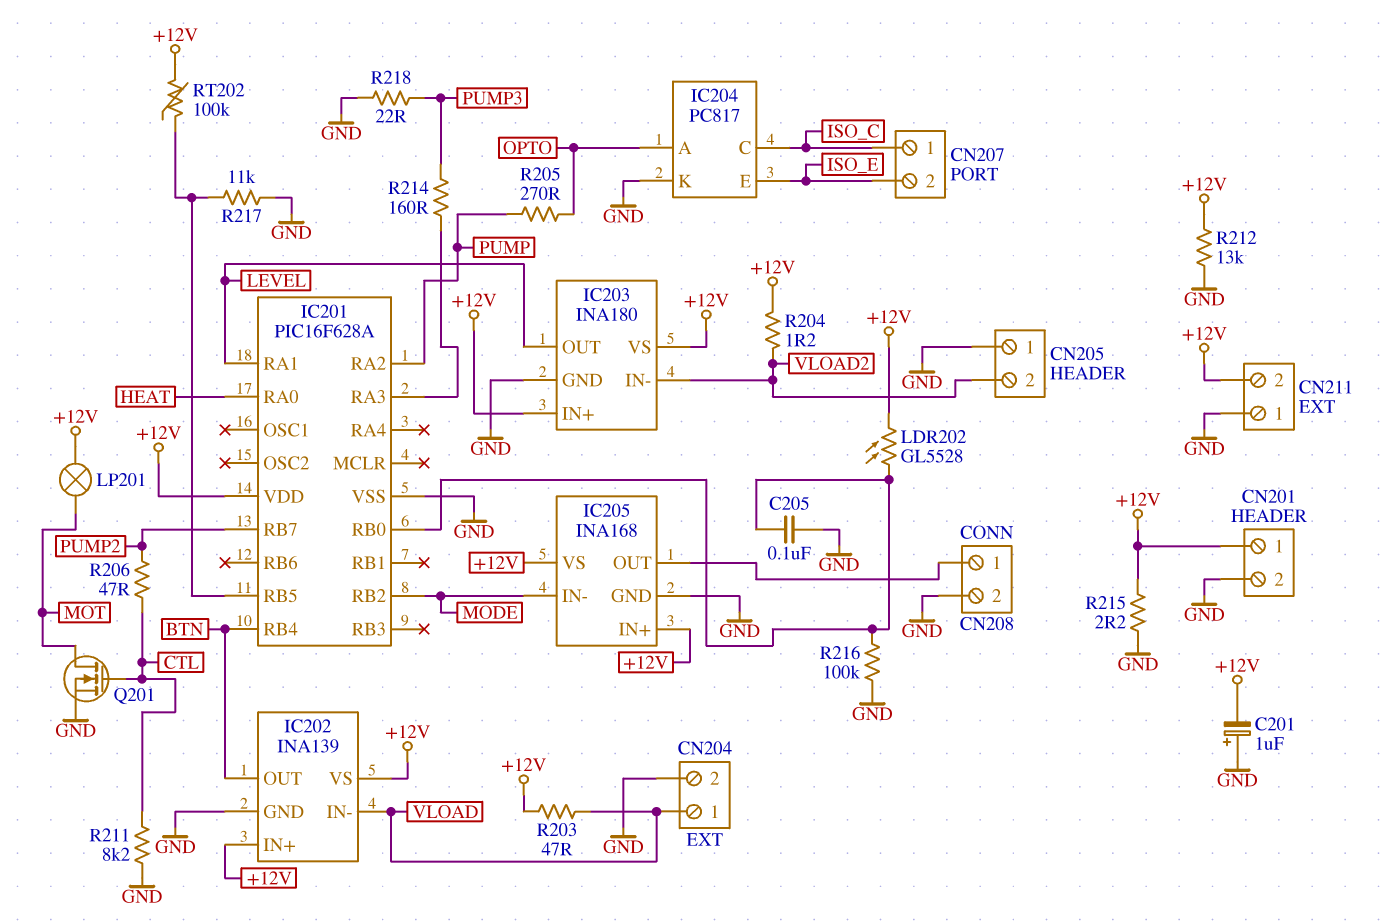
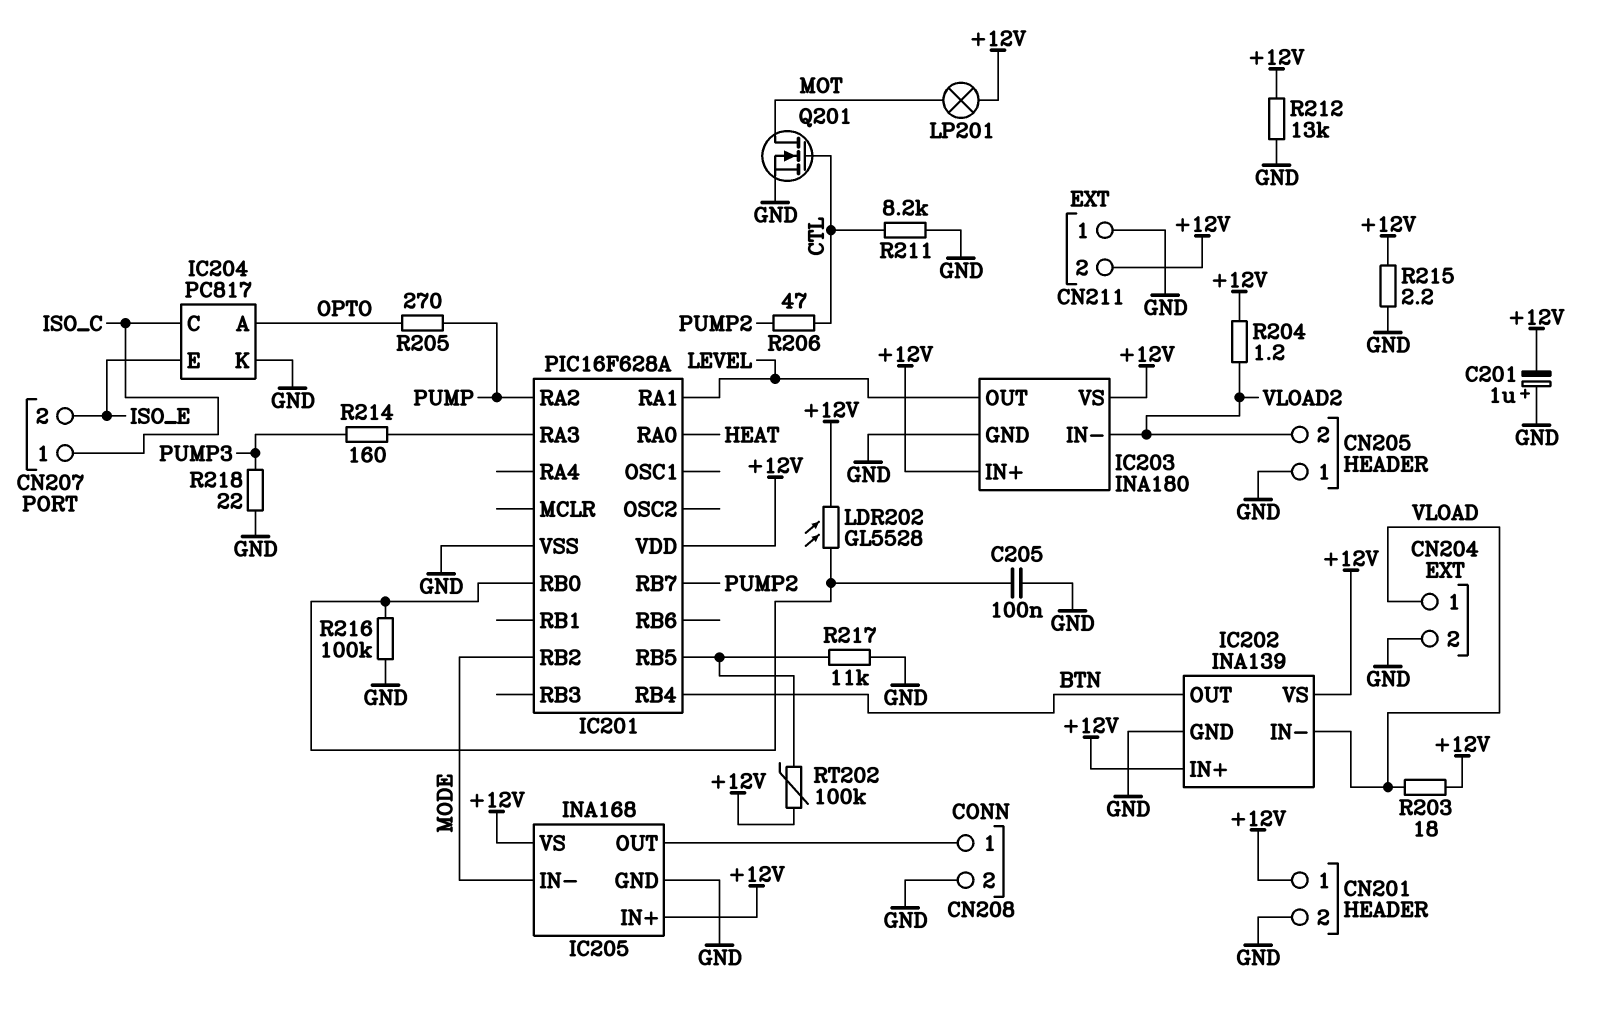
R203: 47 (+12V, VLOAD) -> 18 (+12V, VLOAD)

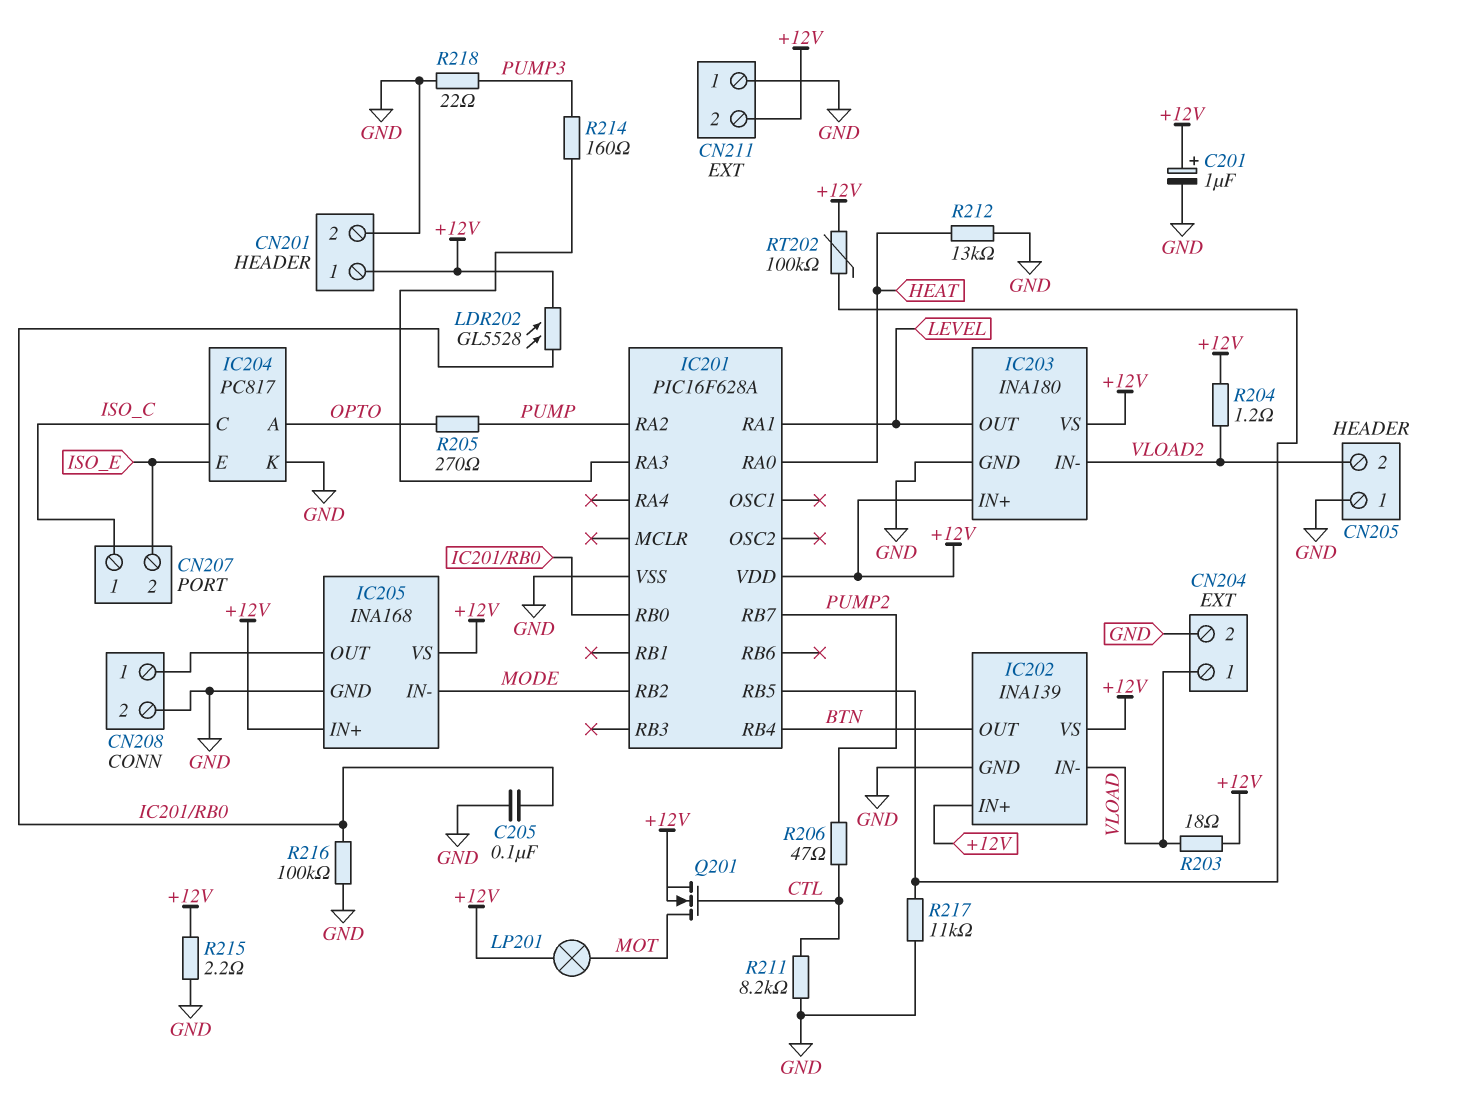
C201: 1uF (plus GND, minus +12V) -> 1uF (plus +12V, minus GND)
Q201: NMOS (G CTL, D MOT, S GND) -> NMOS (G CTL, D MOT, S +12V)
R212: 13k (+12V, GND) -> 13k (GND, HEAT)

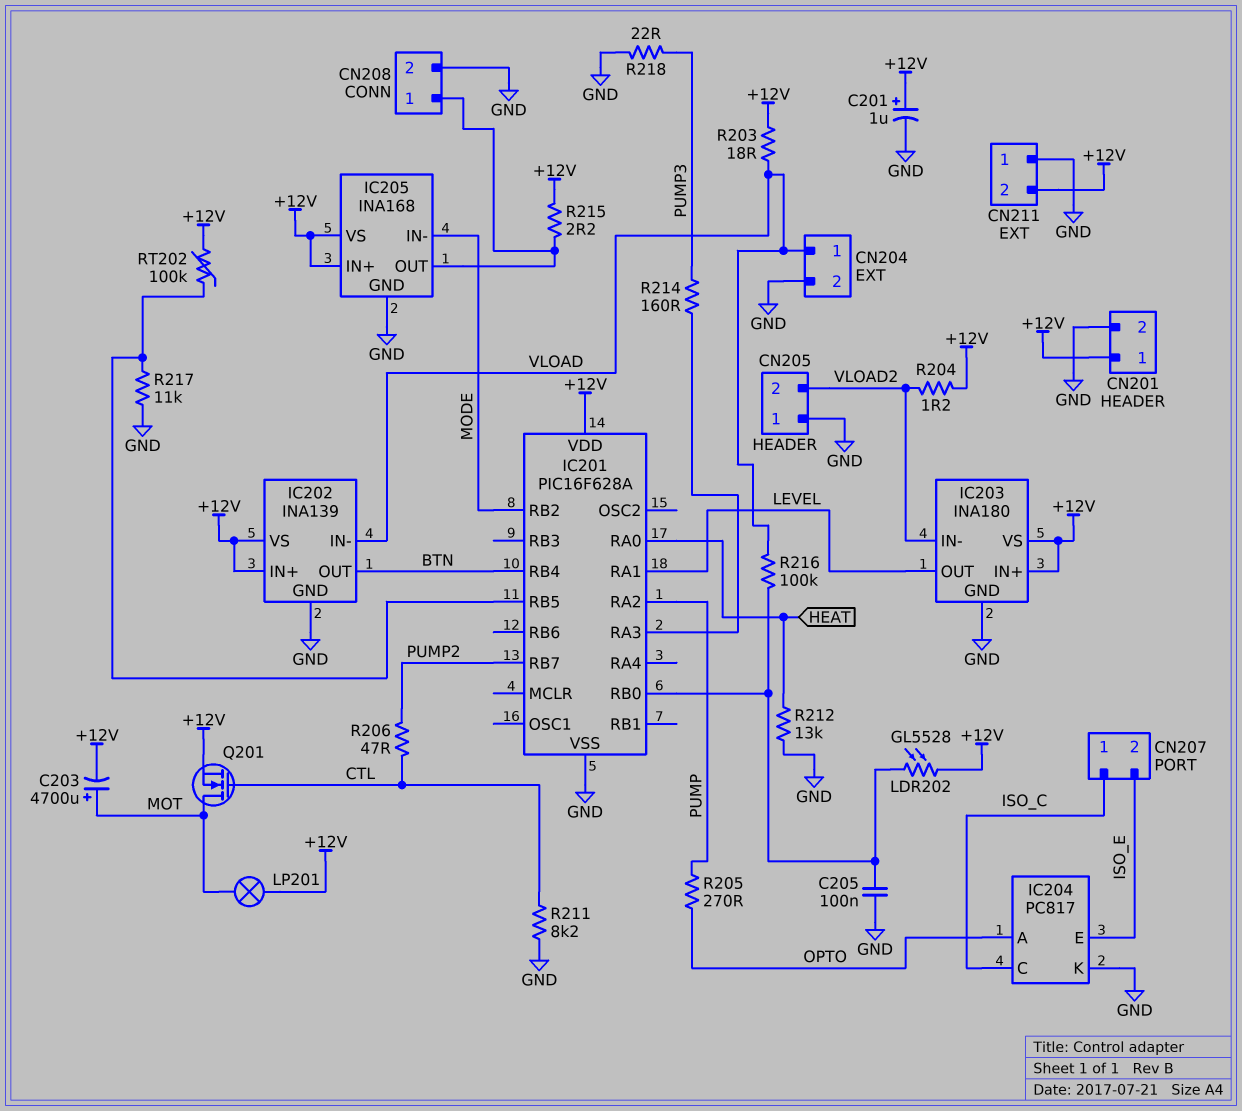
C203: none -> 4700uF (plus MOT, minus +12V)
R215: 2.2 (+12V, GND) -> 2.2 (+12V, CN208/1)
R216: 100k (GND, IC201/RB0) -> 100k (IC201/RB0, VLOAD)

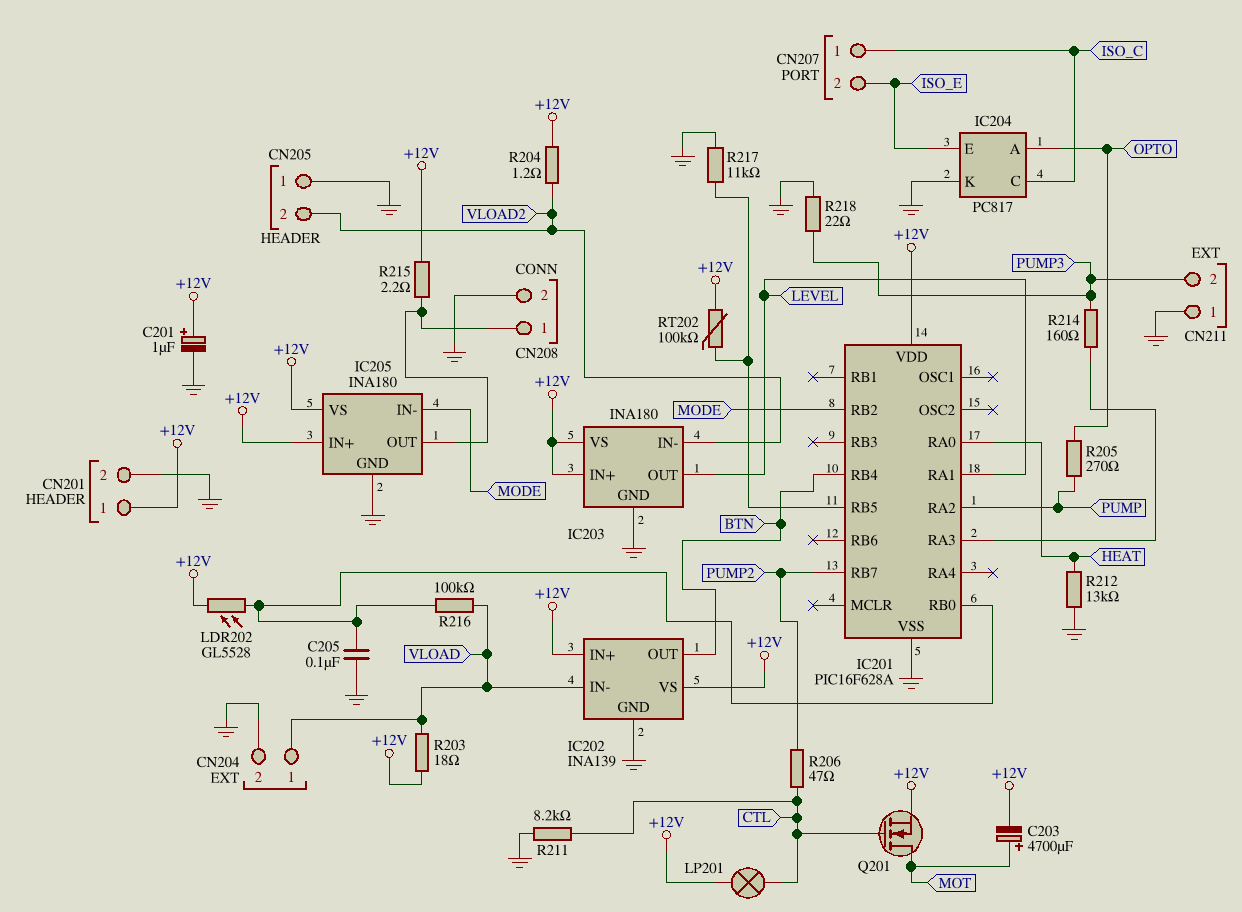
CN211 pin 2: +12V -> PUMP3
IC205: INA168 -> INA180
LP201: lamp (+12V, MOT) -> lamp (+12V, CTL)

